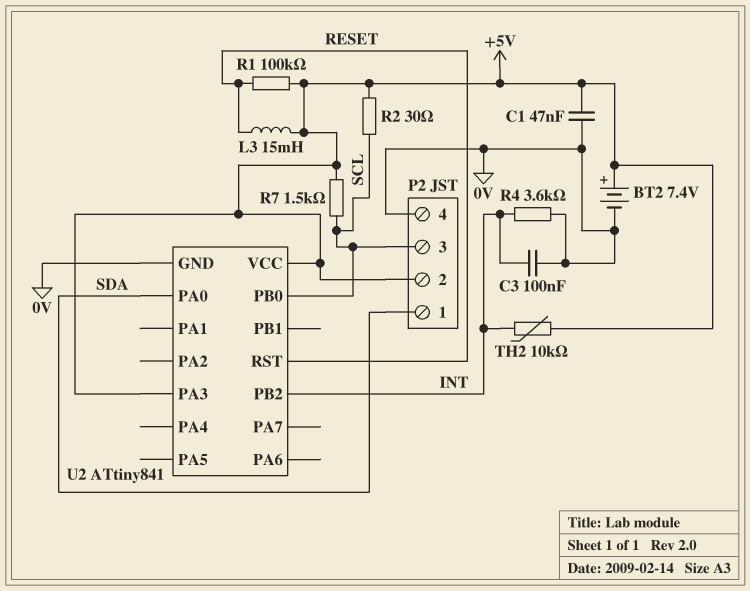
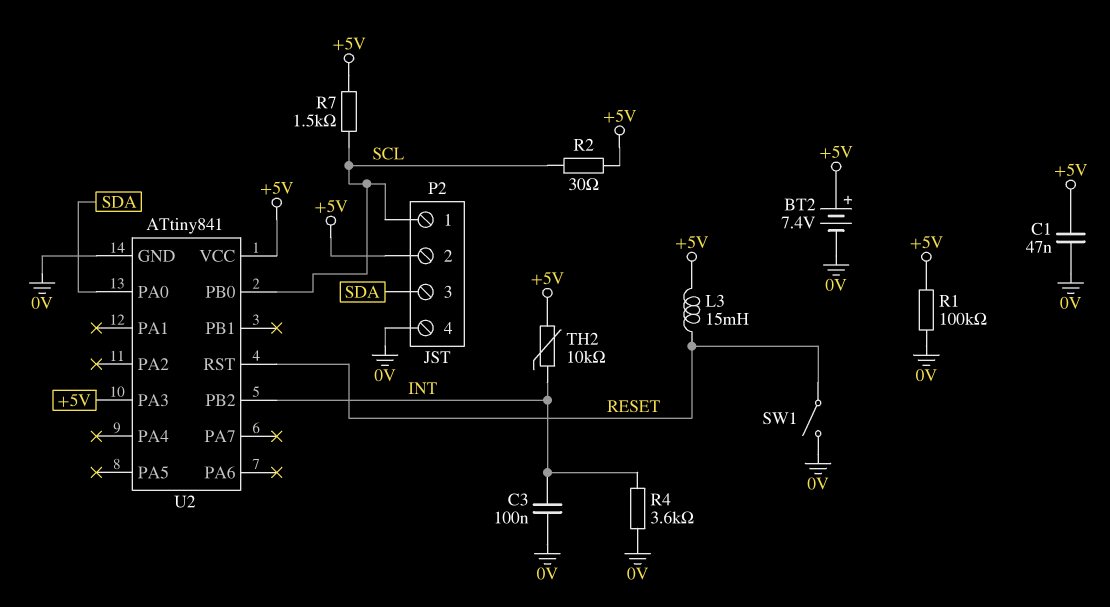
P2 pin 1: SDA -> SCL
P2 pin 3: SCL -> SDA
R1: 100k (+5V, RESET) -> 100k (+5V, 0V)
SW1: none -> switch (0V, RESET)

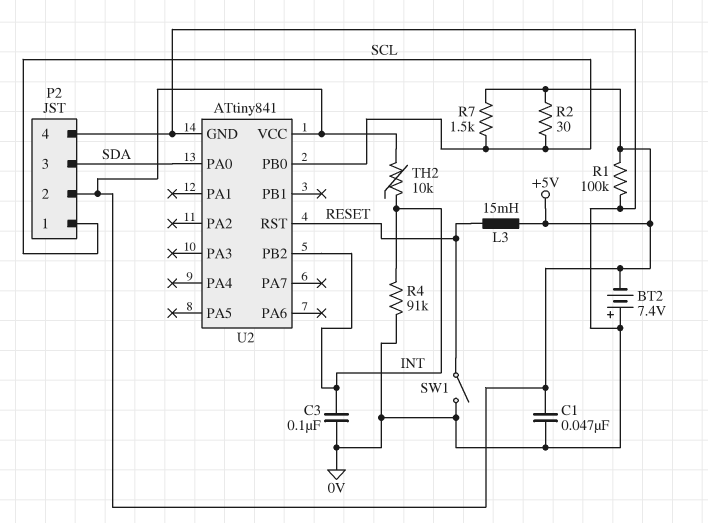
BT2: 7.4V (plus +5V, minus 0V) -> 7.4V (plus 0V, minus +5V)
R4: 3.6k (0V, INT) -> 91k (0V, INT)
U2 pin PA3: +5V -> none

